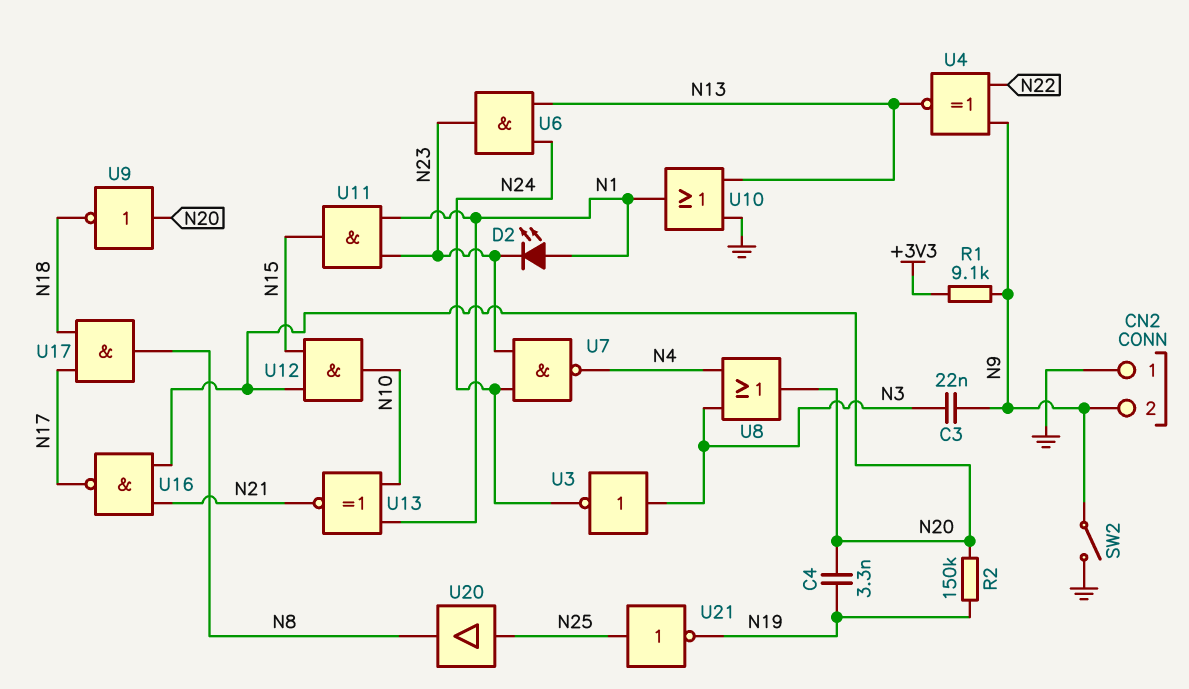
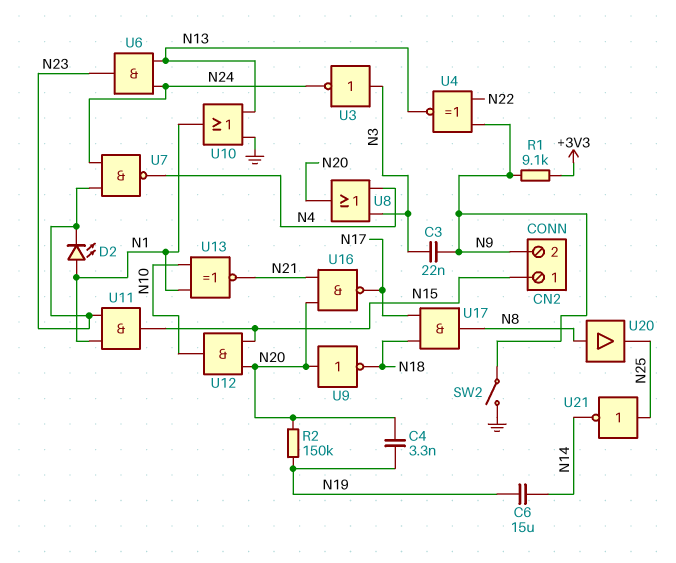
C6: none -> 15uF (N14, N19)
CN2 pin 1: GND -> N15
U20: buffer (in N25, out N8) -> buffer (in N8, out N25)
U21: NOT (in N25, out N19) -> NOT (in N25, out N14)

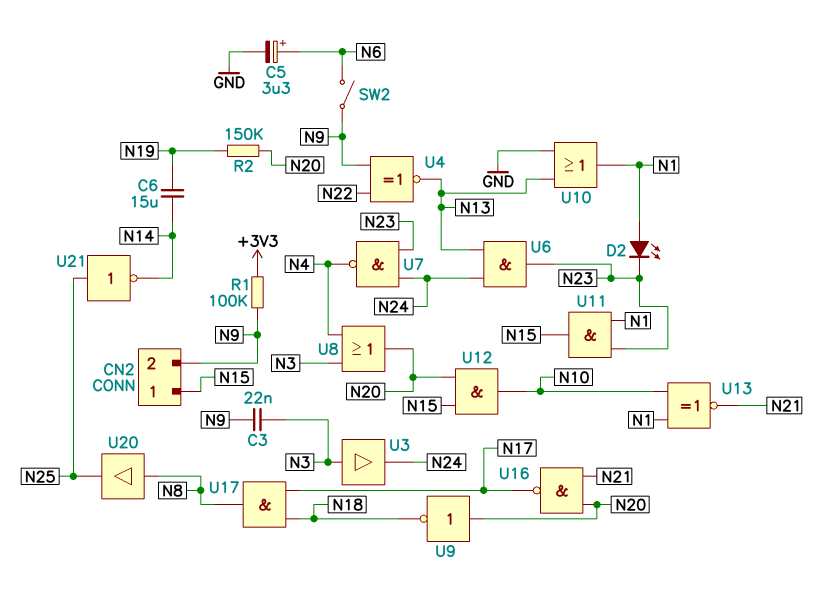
C4: 3.3nF (N19, N20) -> none
C5: none -> 3.3uF (plus N6, minus GND)
R1: 9.1k (+3V3, N9) -> 100k (+3V3, N9)
SW2: switch (GND, N9) -> switch (N6, N9)
U3: NOT (in N3, out N24) -> buffer (in N3, out N24)

